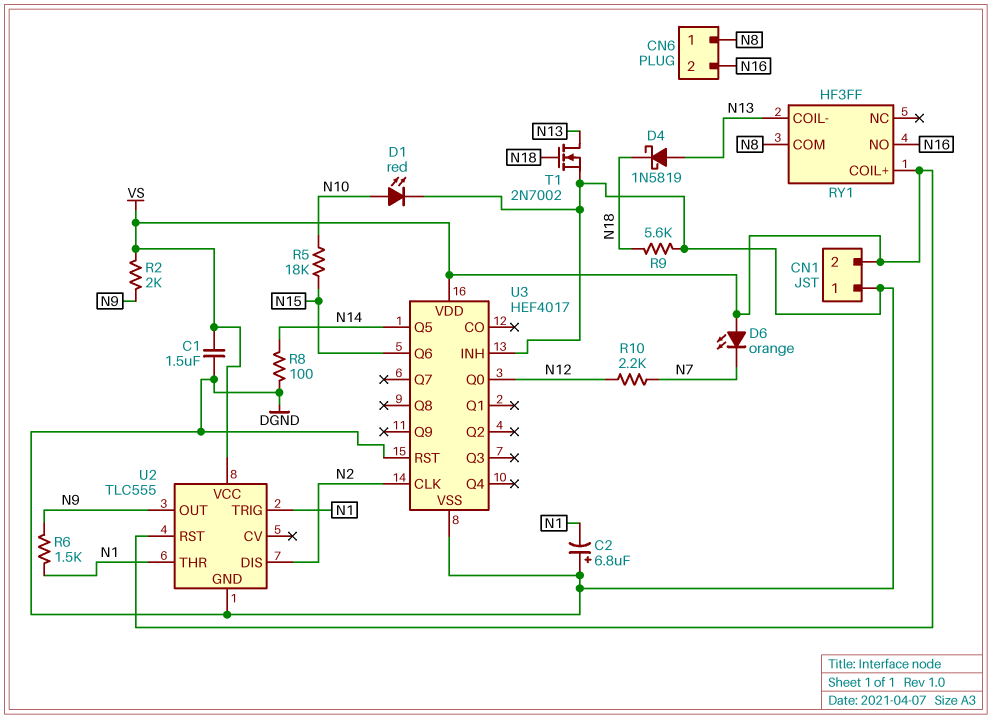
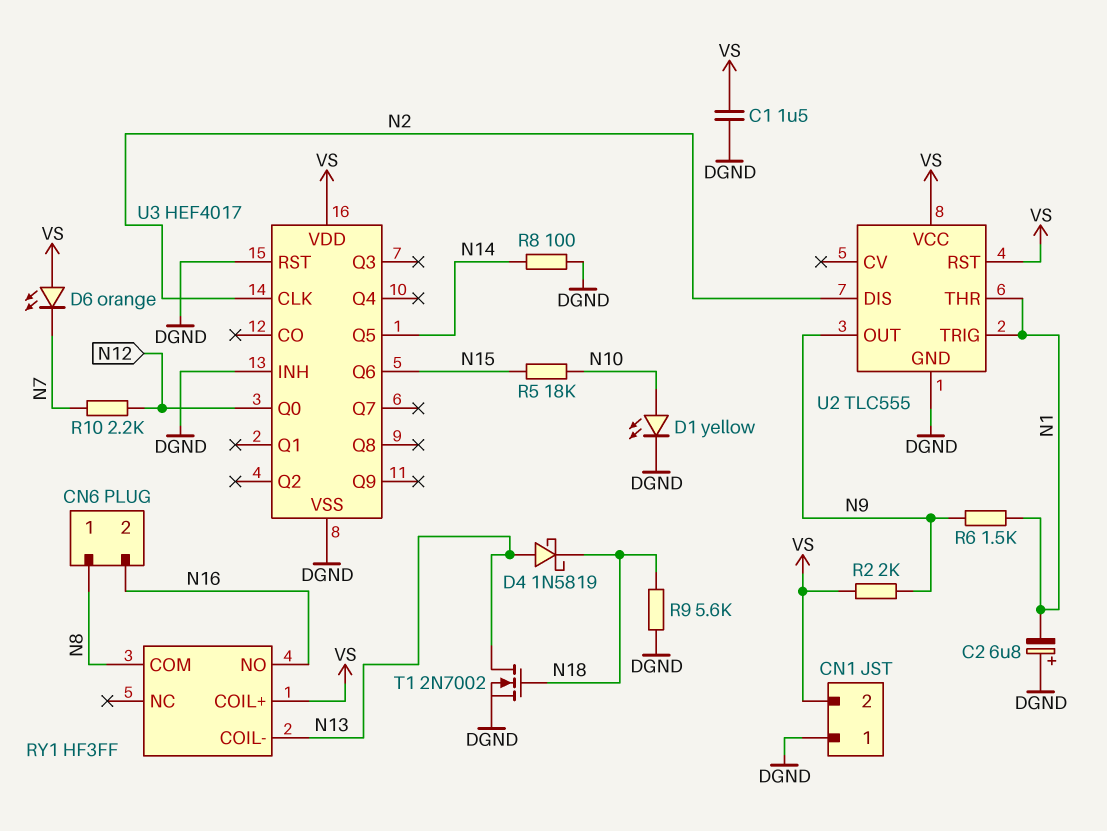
D1: LED red (A N10, K DGND) -> LED yellow (A N10, K DGND)

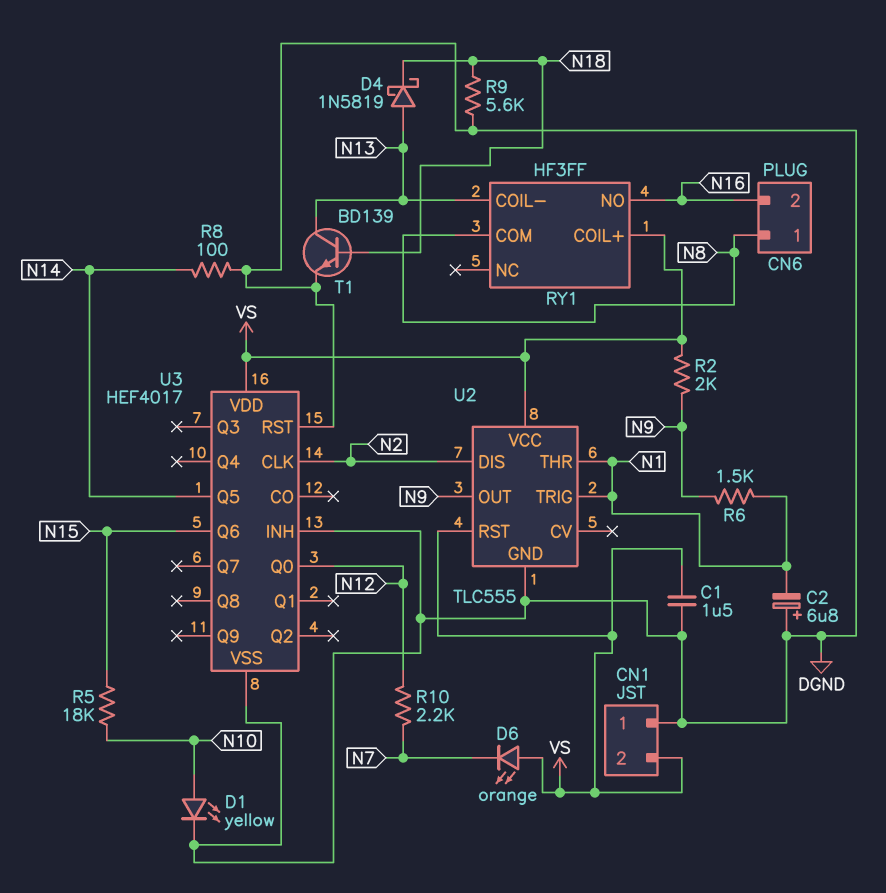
T1: NMOS 2N7002 (G N18, D N13, S DGND) -> NPN BD139 (B N18, C N13, E DGND)

